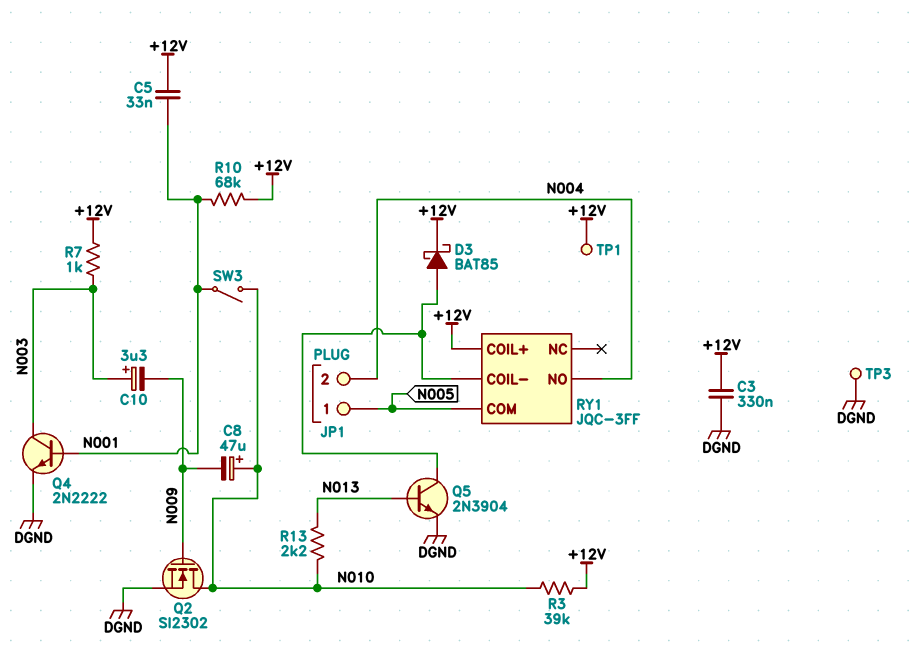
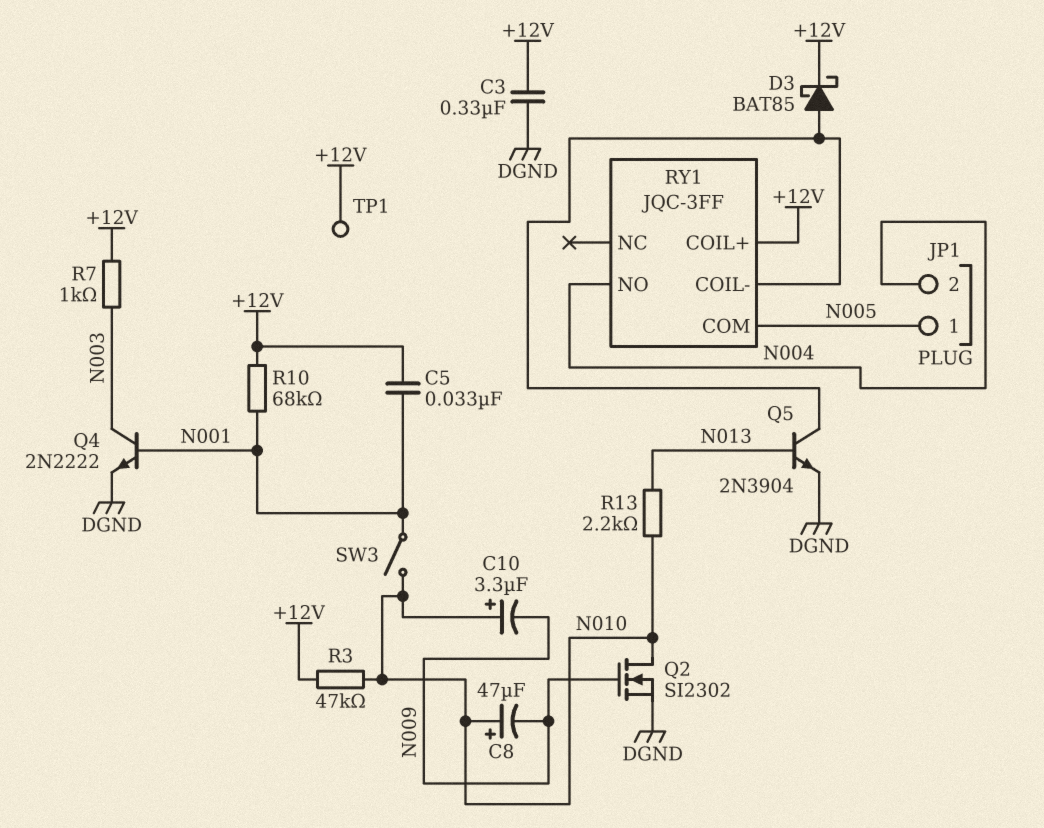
C10: 3.3uF (plus N003, minus N009) -> 3.3uF (plus N010, minus N009)
R3: 39k (+12V, N010) -> 47k (+12V, N010)
TP3: test point (DGND) -> none

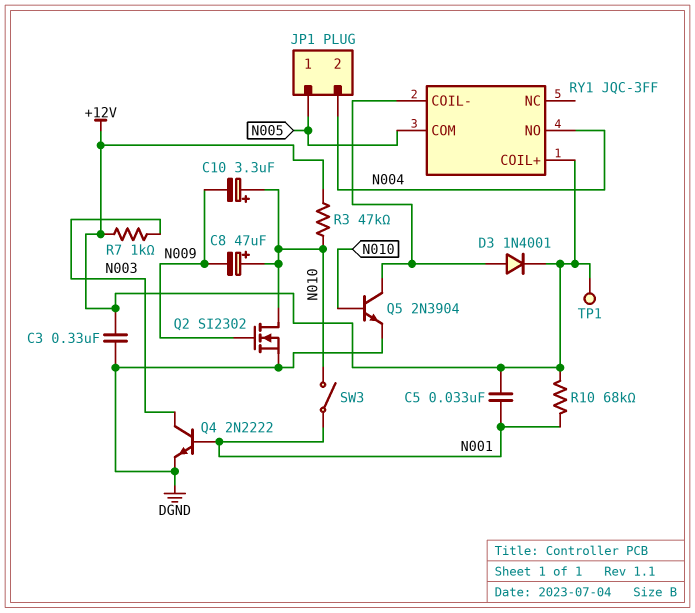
D3: schottky BAT85 (A RY1/COIL-, K +12V) -> diode 1N4001 (A RY1/COIL-, K +12V)
Q5: NPN 2N3904 (B N013, C RY1/COIL-, E DGND) -> NPN 2N3904 (B N010, C RY1/COIL-, E DGND)
R13: 2.2k (N010, N013) -> none

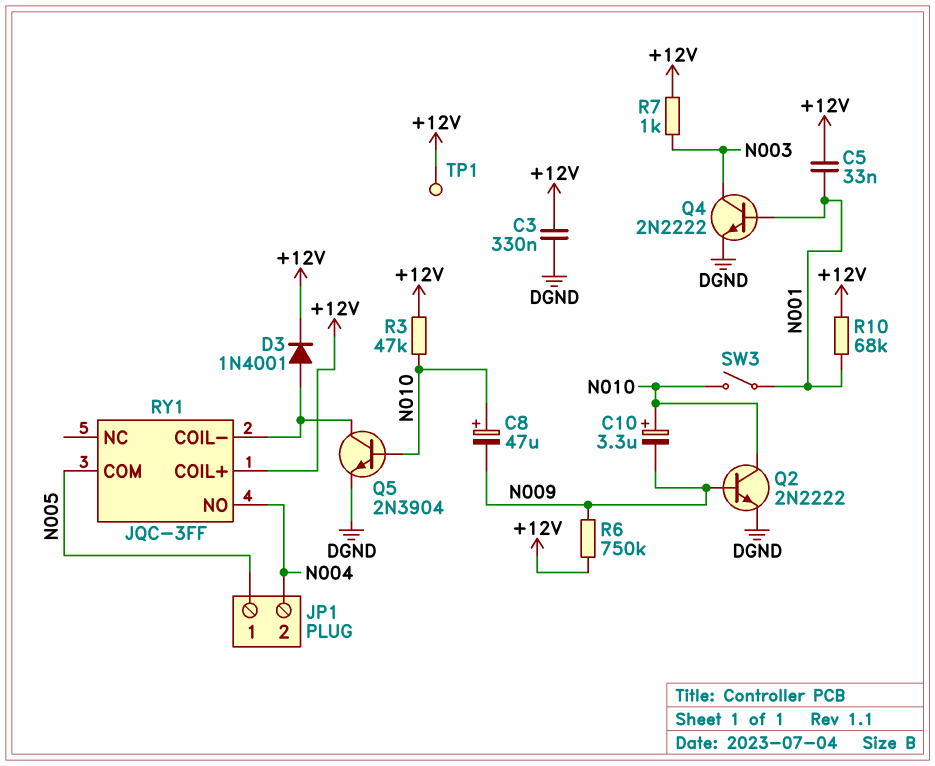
Q2: NMOS SI2302 (G N009, D N010, S DGND) -> NPN 2N2222 (B N009, C N010, E DGND)
R6: none -> 750k (+12V, N009)

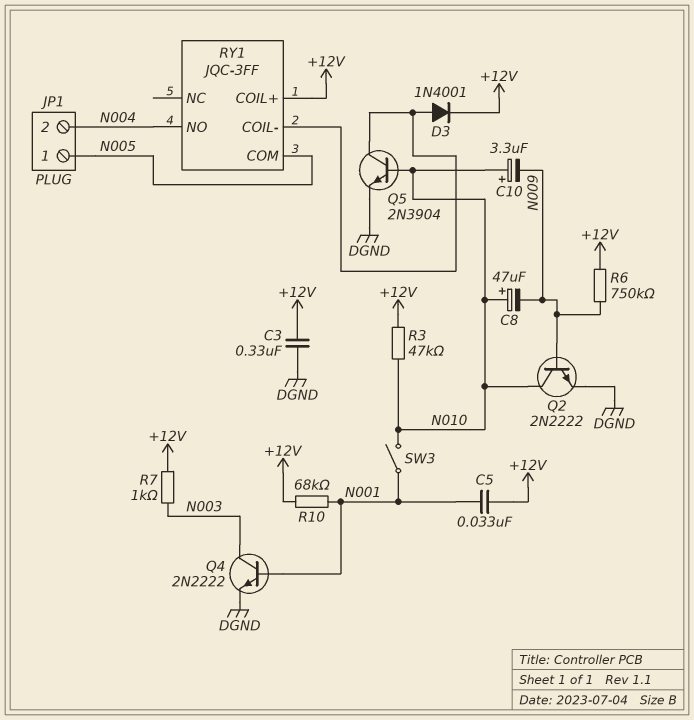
TP1: test point (+12V) -> none

